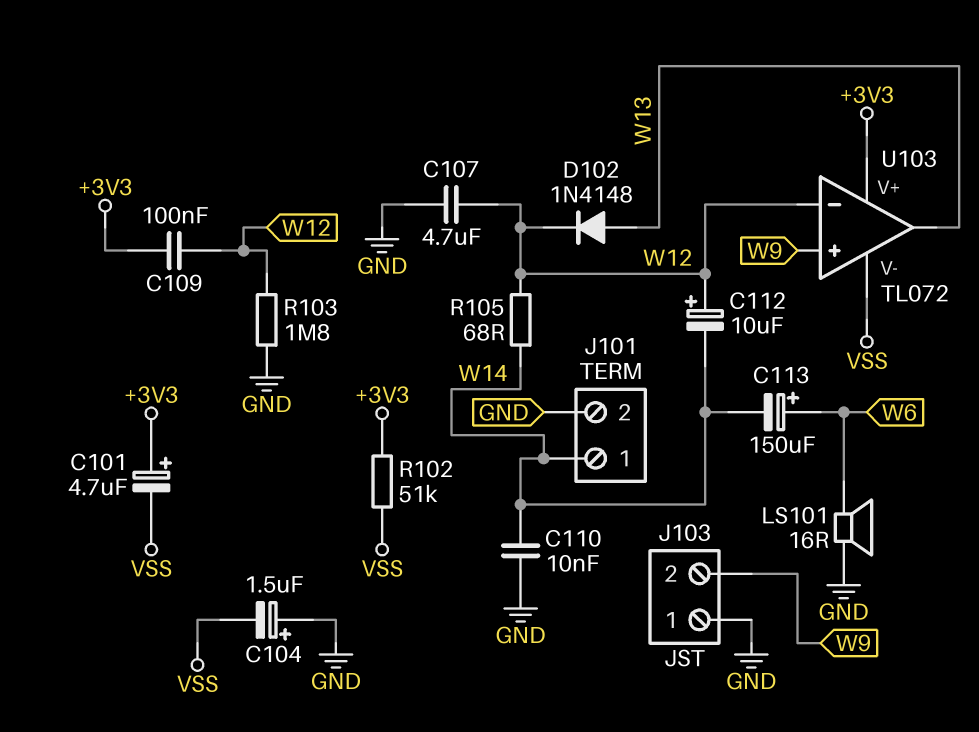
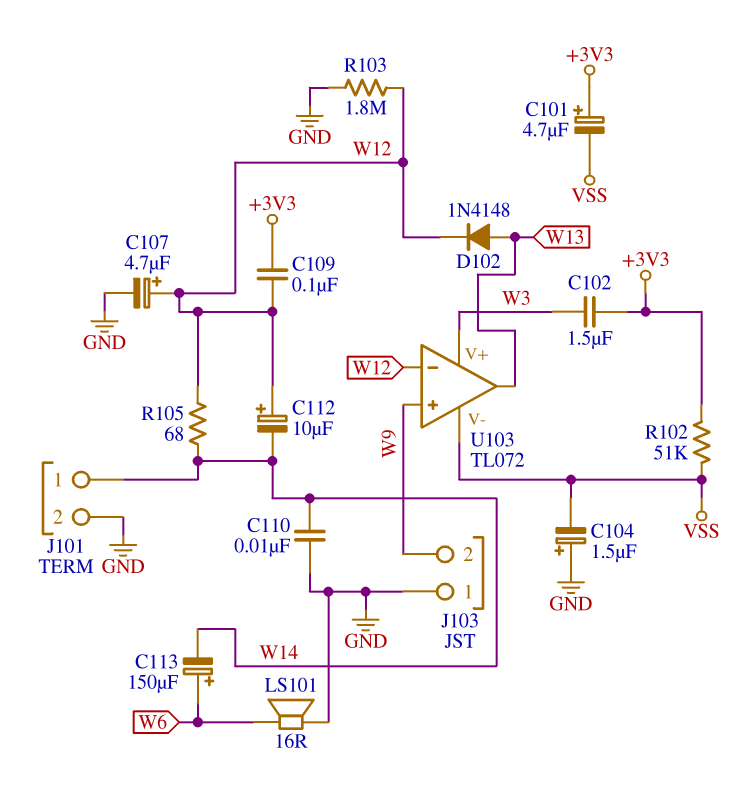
C102: none -> 1.5uF (+3V3, W3)
C107: 4.7uF (GND, W12) -> 4.7uF (plus W12, minus GND)
U103 pin V+: +3V3 -> W3

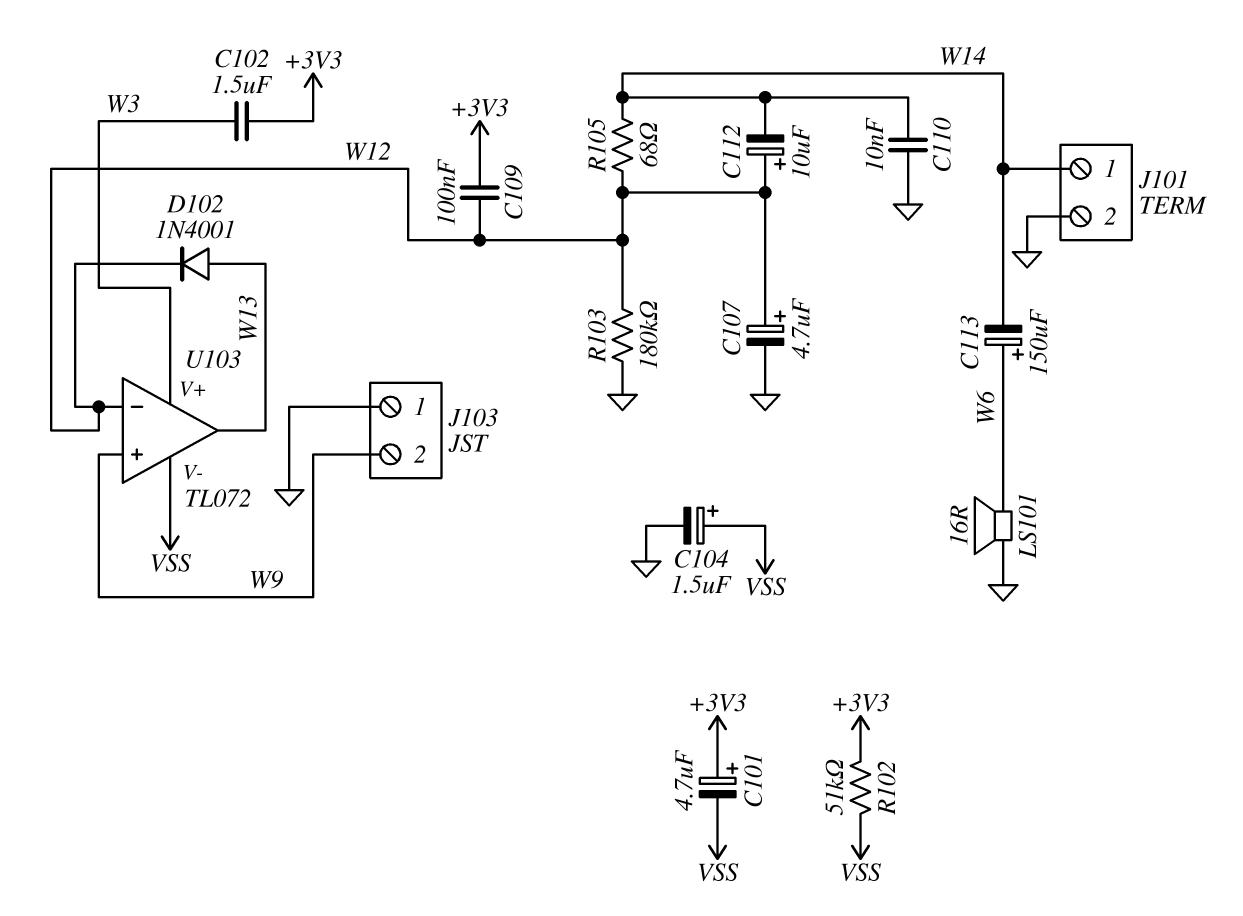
C104: 1.5uF (plus GND, minus VSS) -> 1.5uF (plus VSS, minus GND)
D102: diode 1N4148 (A W13, K W12) -> diode 1N4001 (A W13, K W12)
R103: 1.8M (GND, W12) -> 180k (GND, W12)

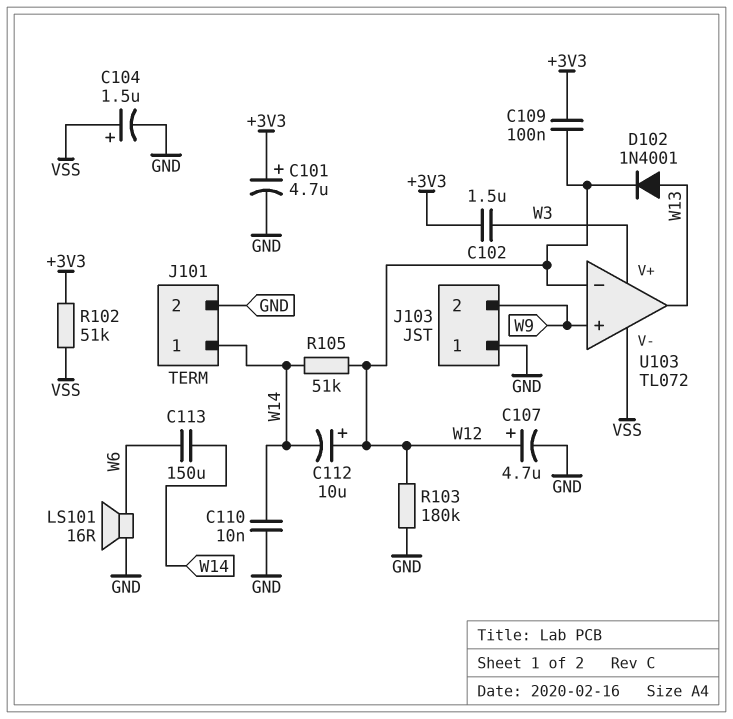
C101: 4.7uF (plus +3V3, minus VSS) -> 4.7uF (plus +3V3, minus GND)
C113: 150uF (plus W6, minus W14) -> 150uF (W6, W14)
R105: 68 (W12, W14) -> 51k (W12, W14)

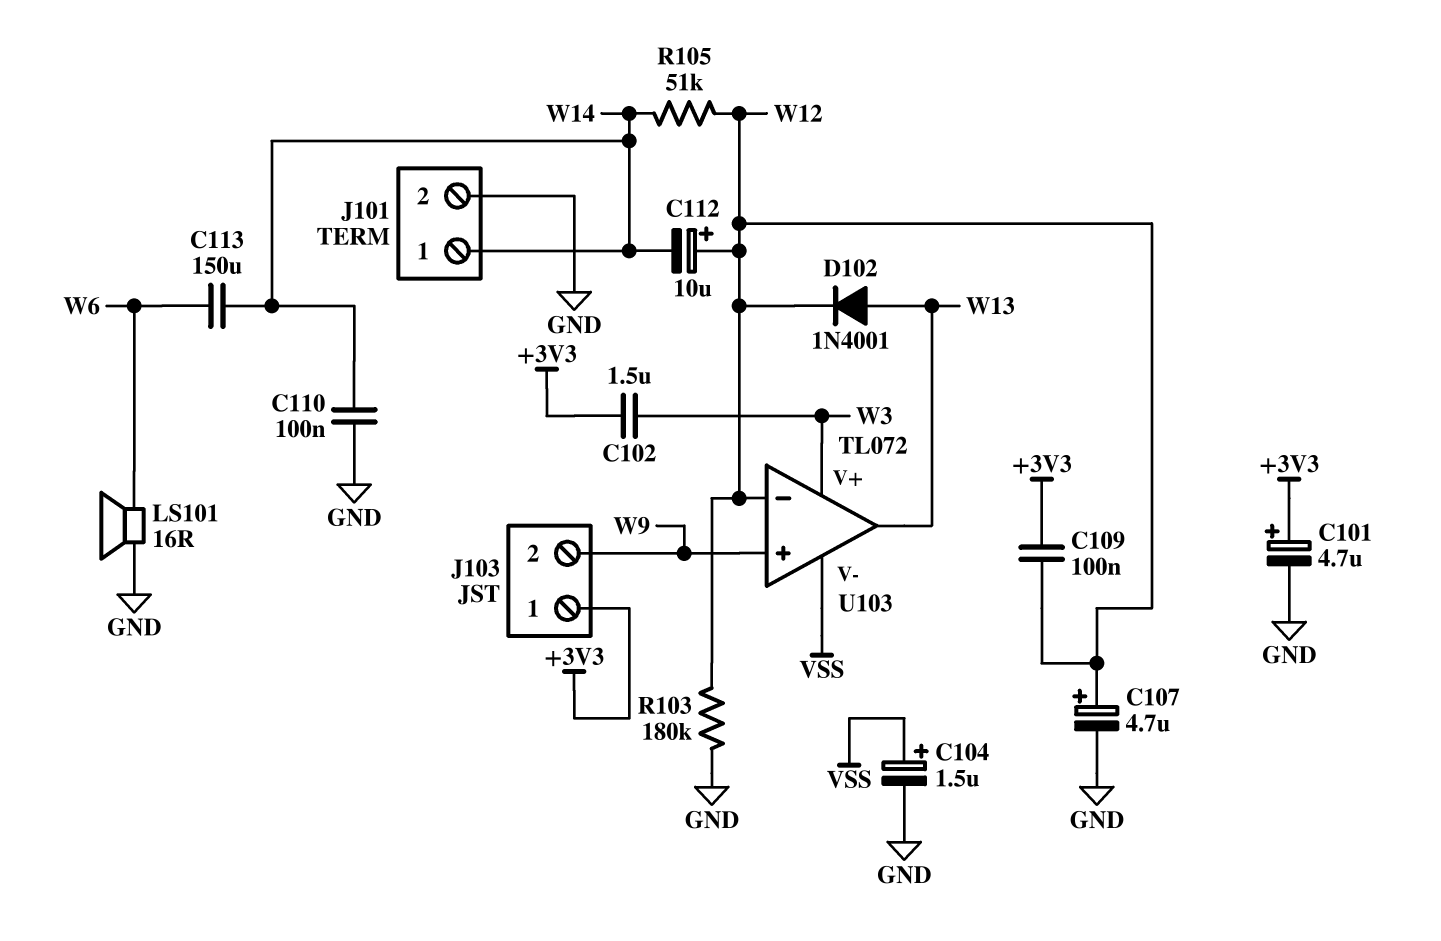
C110: 10nF (GND, W14) -> 100nF (GND, W14)
J103 pin 1: GND -> +3V3
R102: 51k (+3V3, VSS) -> none

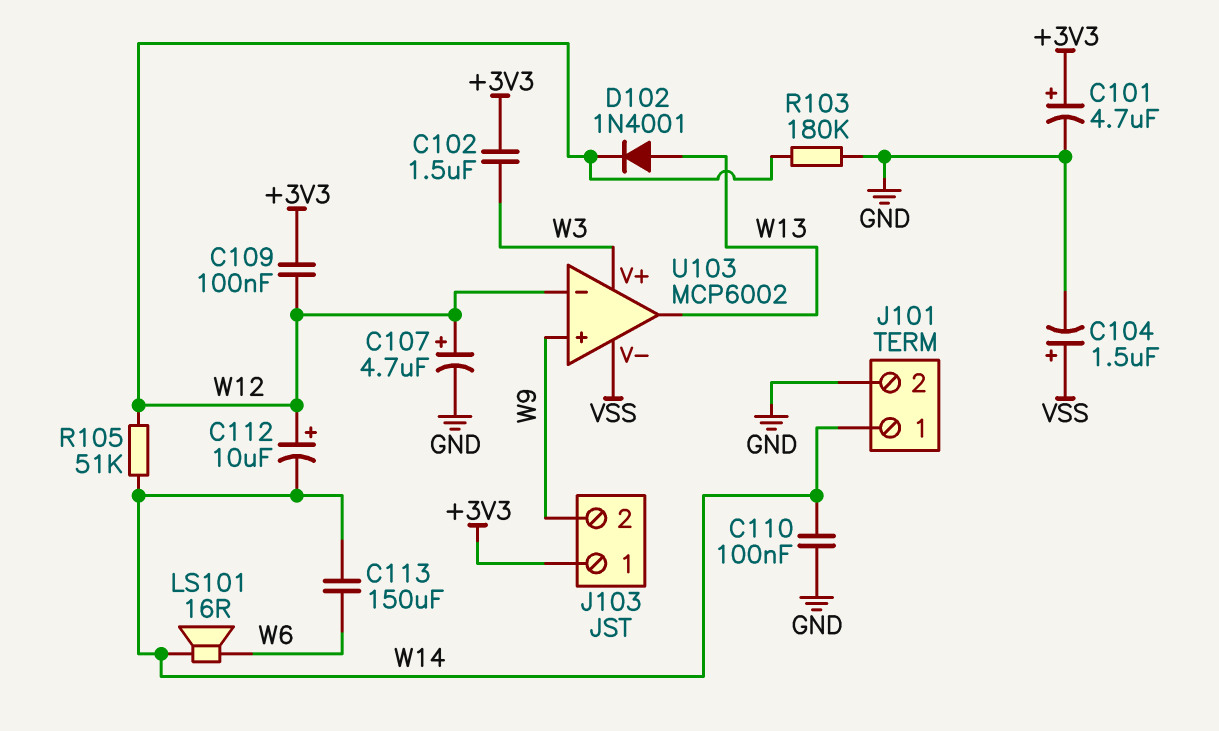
LS101: speaker 16R (GND, W6) -> speaker 16R (W6, W14)
U103: TL072 -> MCP6002

